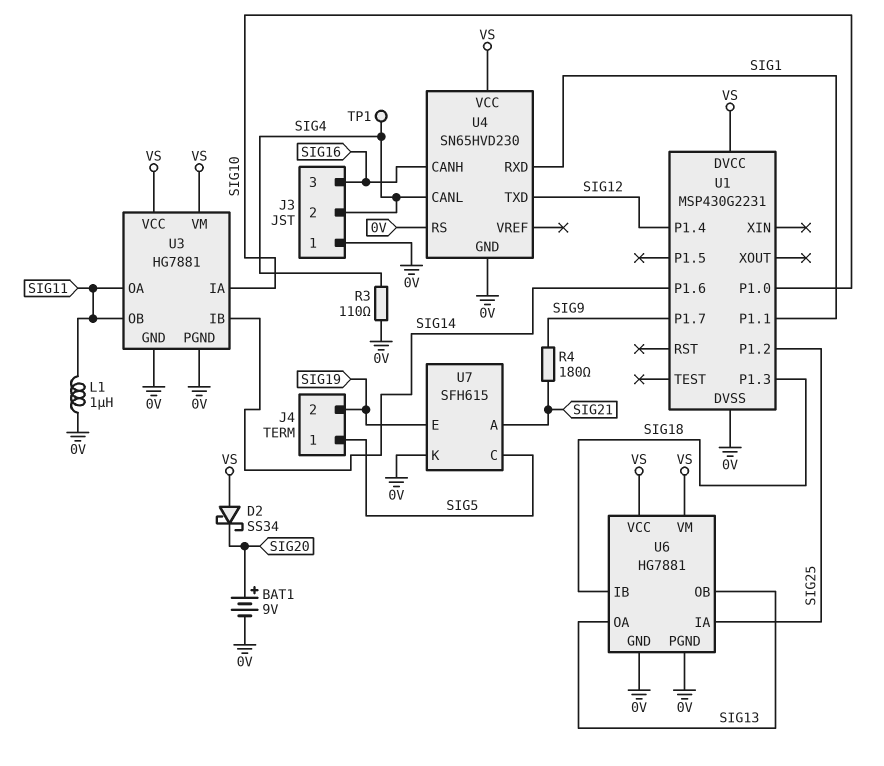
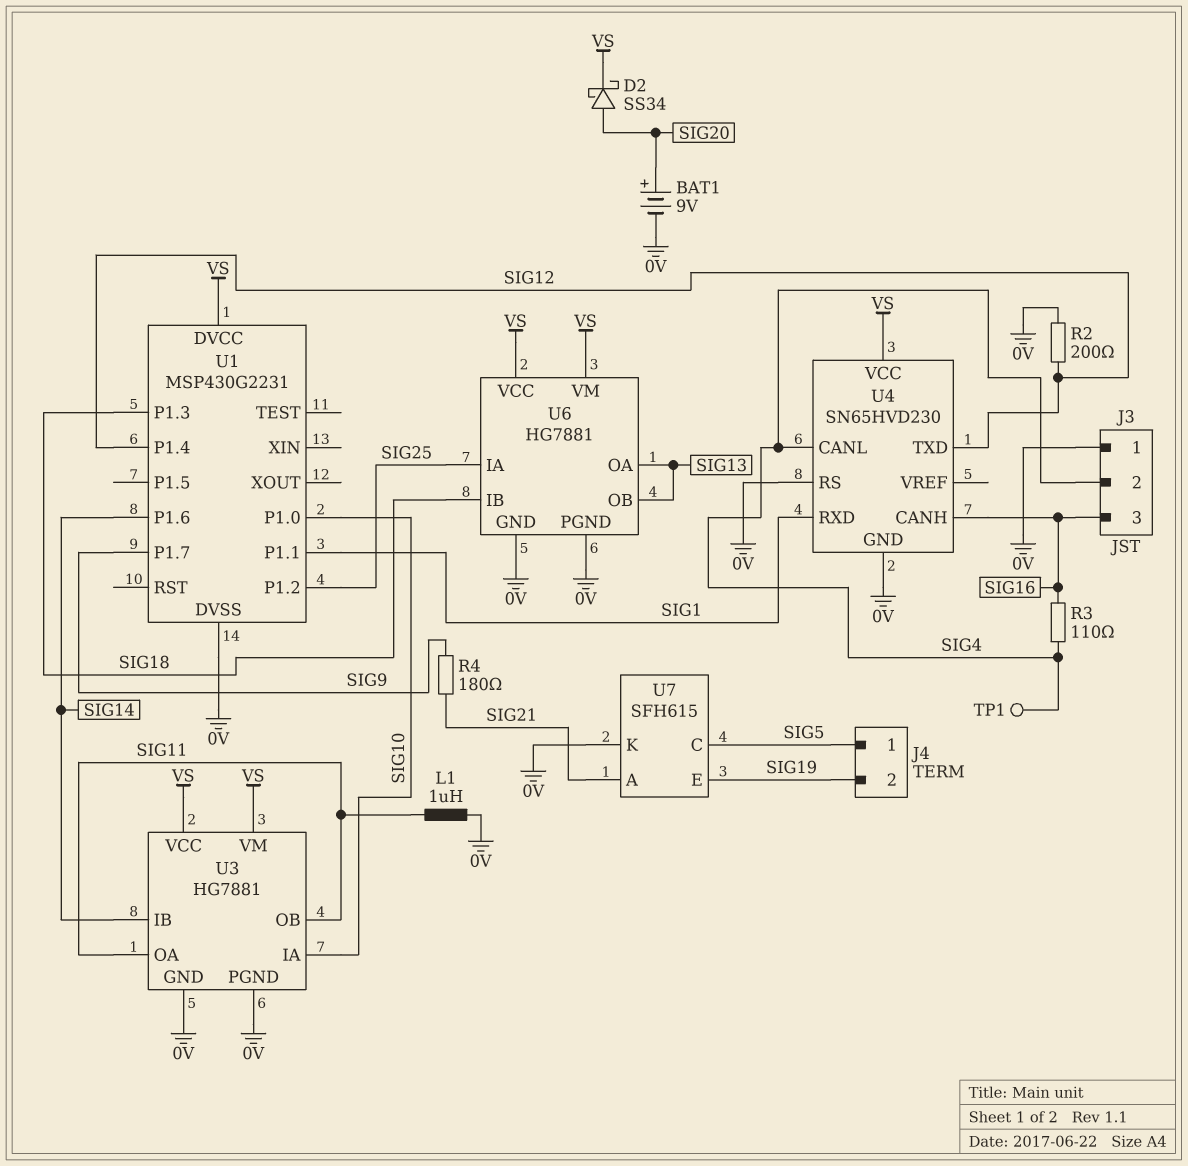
D2: schottky SS34 (A VS, K SIG20) -> schottky SS34 (A SIG20, K VS)
R2: none -> 200 (0V, SIG12)
R3: 110 (0V, SIG4) -> 110 (SIG4, SIG16)

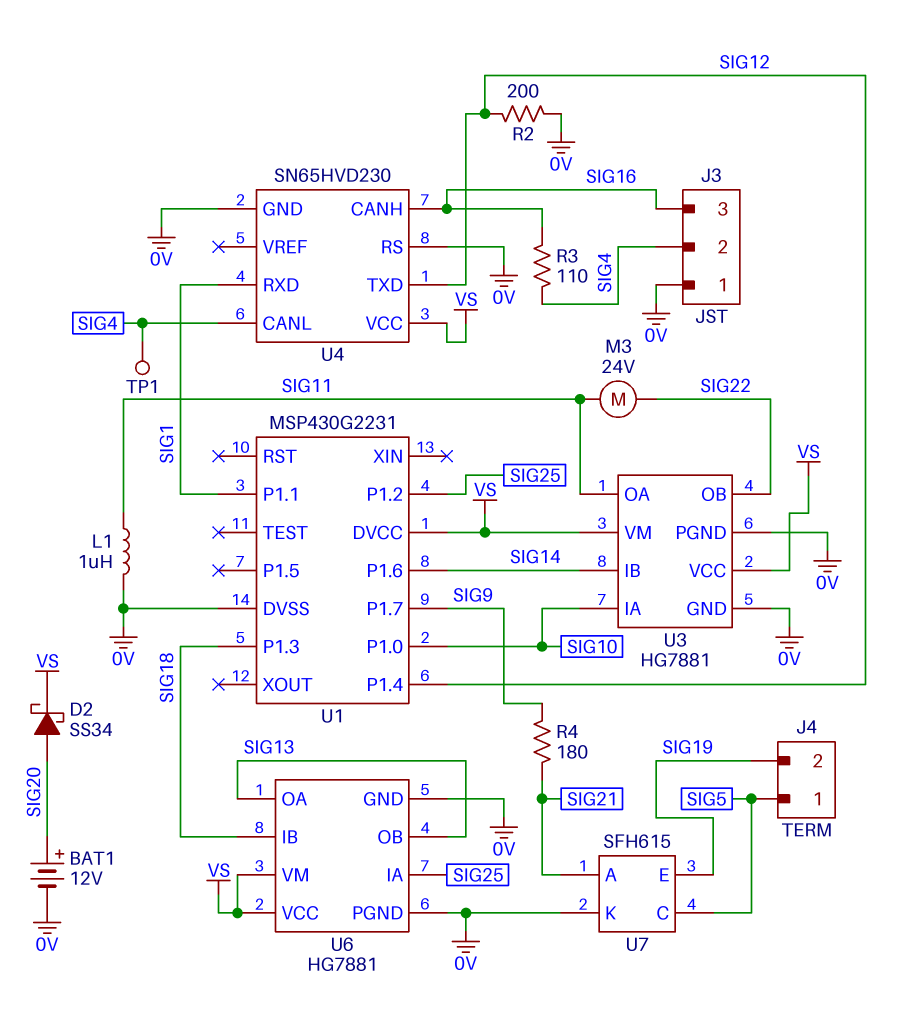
BAT1: 9V (plus SIG20, minus 0V) -> 12V (plus SIG20, minus 0V)
M3: none -> motor 24V (SIG11, SIG22)
U3 pin OB: SIG11 -> SIG22

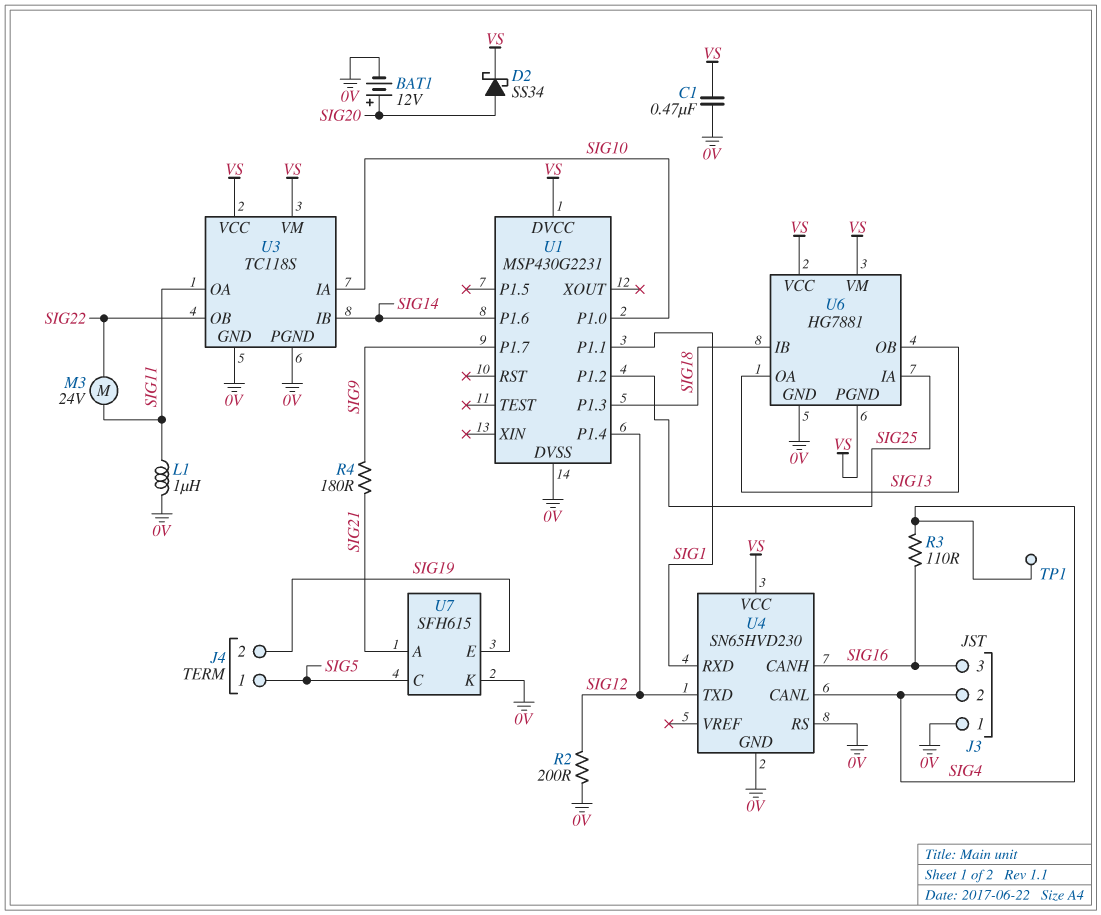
C1: none -> 470nF (0V, VS)
U3: HG7881 -> TC118S
U6 pin PGND: 0V -> VS

